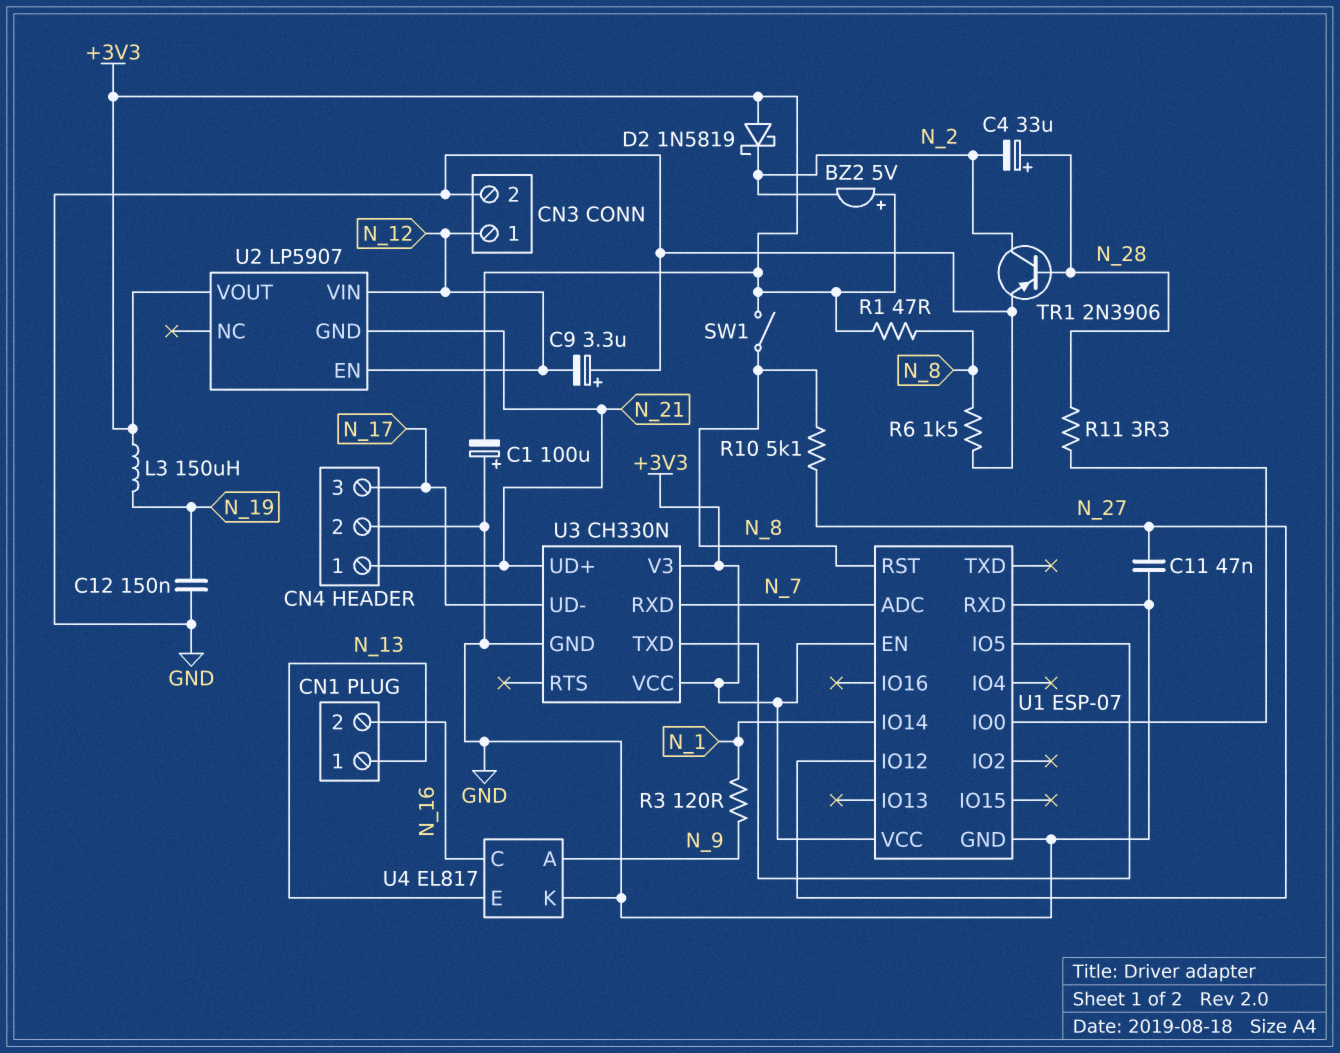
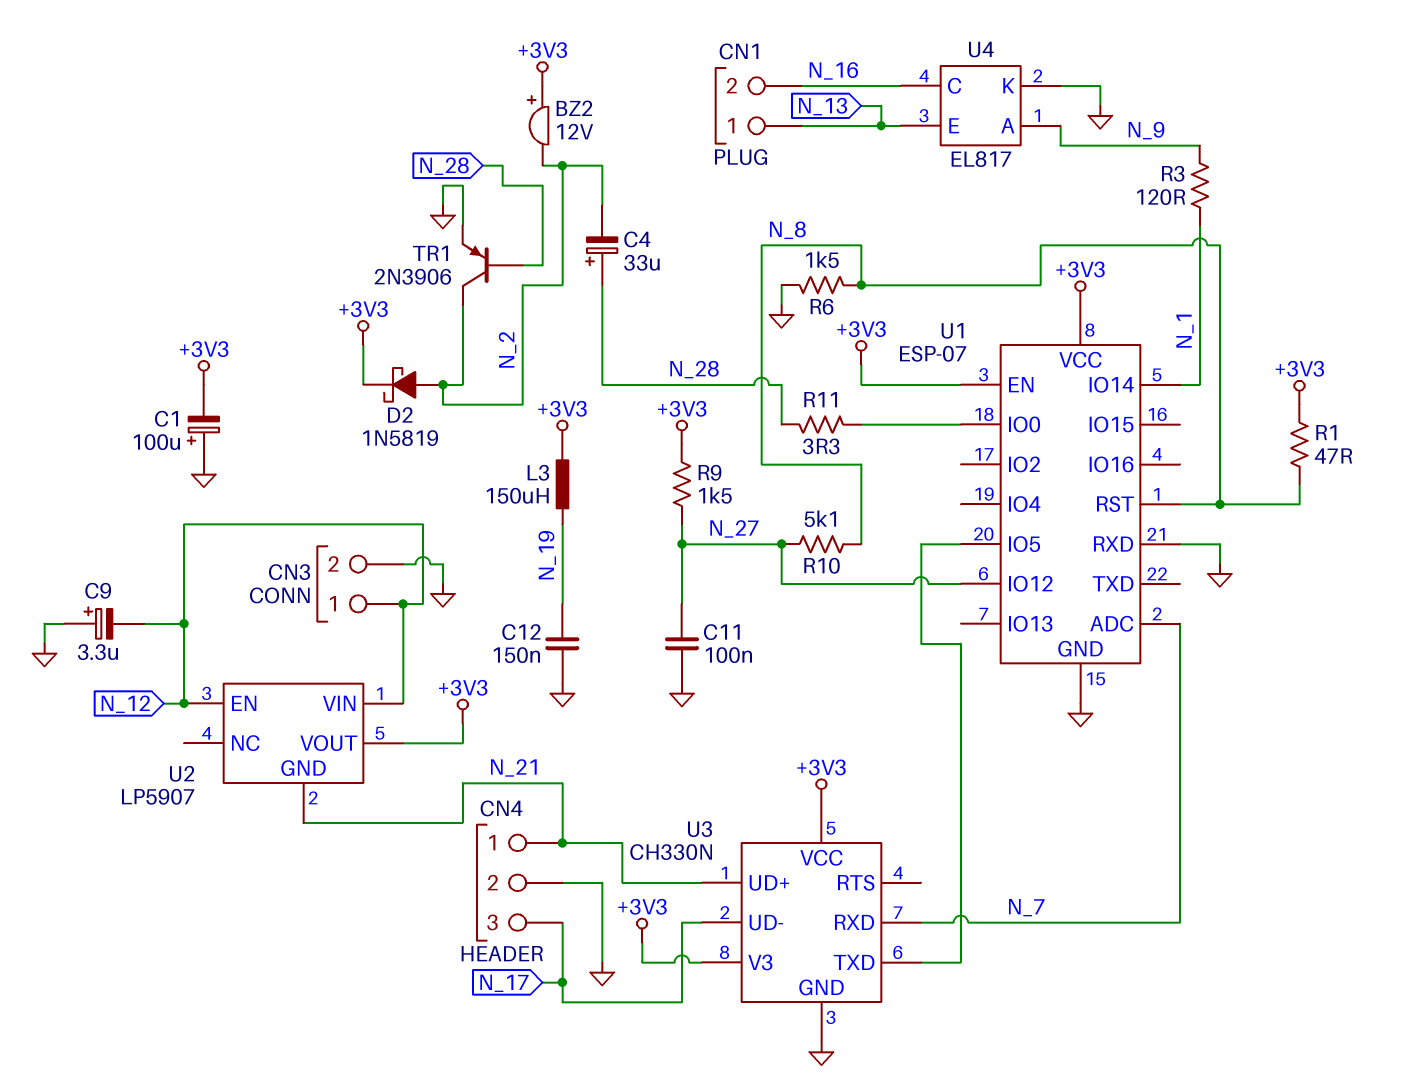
BZ2: buzzer 5V (plus +3V3, minus N_2) -> buzzer 12V (plus +3V3, minus N_2)
C11: 47nF (GND, N_27) -> 100nF (GND, N_27)
D2: schottky 1N5819 (A +3V3, K N_2) -> schottky 1N5819 (A N_2, K +3V3)
R9: none -> 1.5k (+3V3, N_27)
SW1: switch (+3V3, N_8) -> none

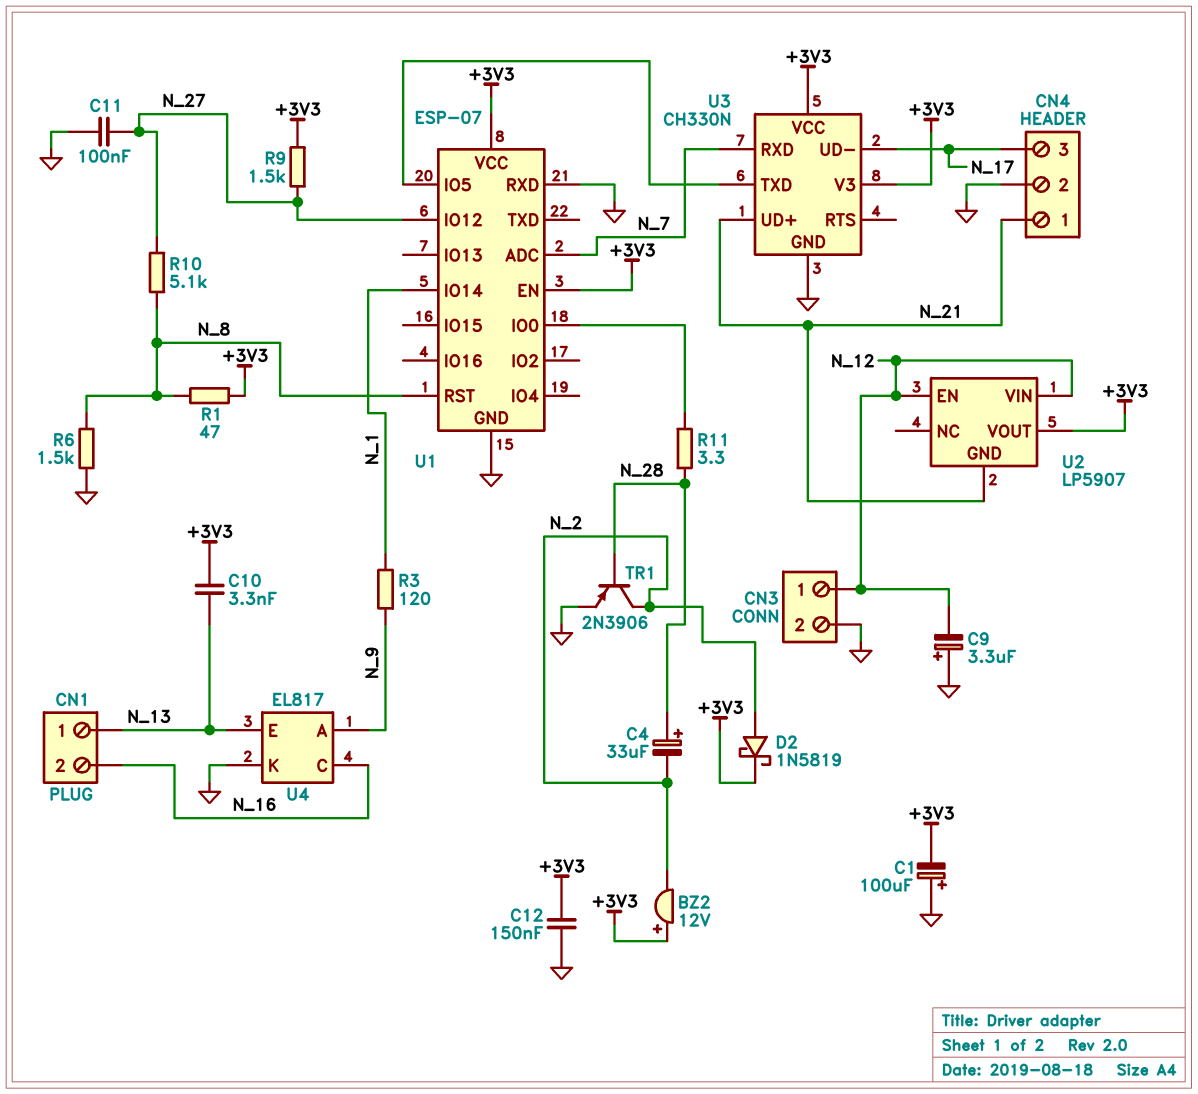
C10: none -> 3.3nF (+3V3, N_13)
C12: 150nF (GND, N_19) -> 150nF (+3V3, GND)
L3: 150uH (+3V3, N_19) -> none

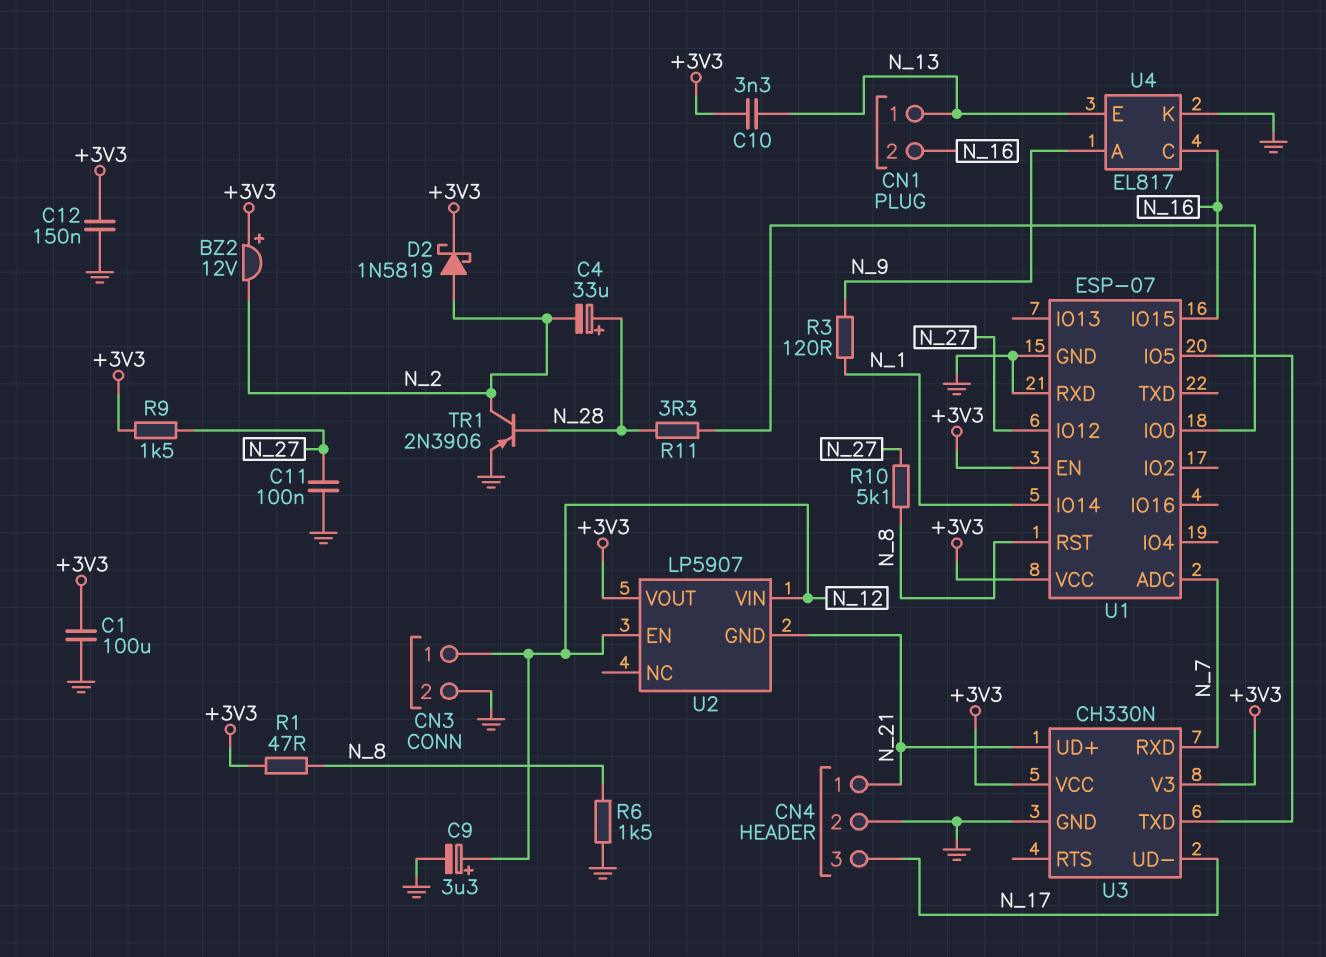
C1: 100uF (plus GND, minus +3V3) -> 100uF (+3V3, GND)
C9: 3.3uF (plus GND, minus N_12) -> 3.3uF (plus N_12, minus GND)
U1 pin IO15: none -> N_16

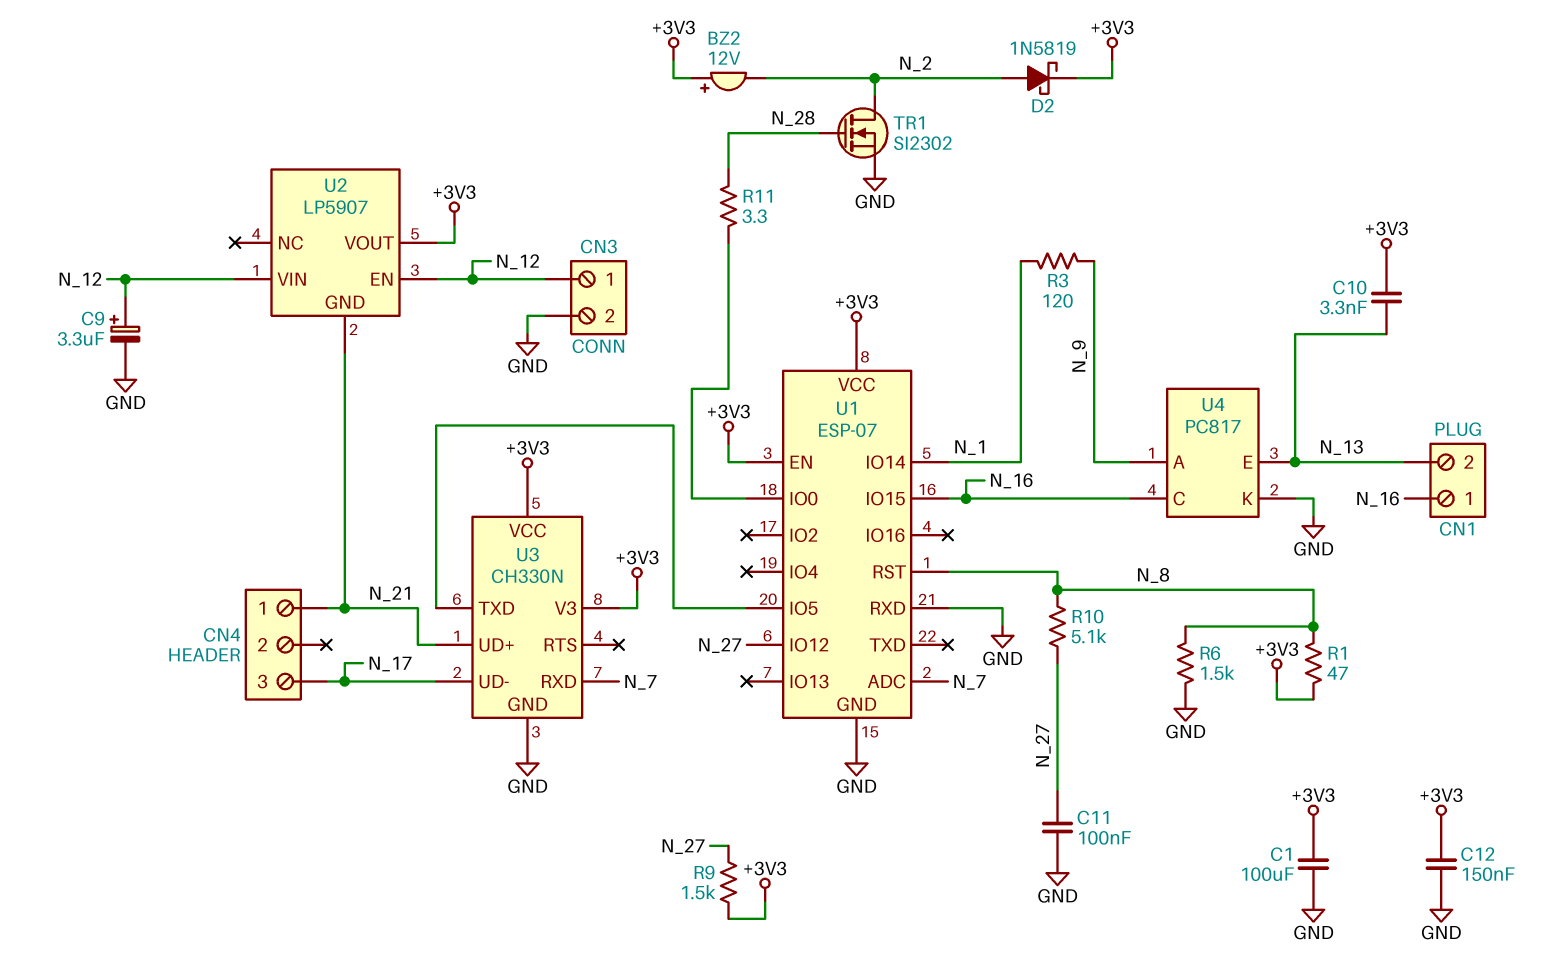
C4: 33uF (plus N_28, minus N_2) -> none
CN1 pin 1: N_13 -> N_16
CN1 pin 2: N_16 -> N_13
CN4 pin 2: GND -> none
TR1: PNP 2N3906 (B N_28, C N_2, E GND) -> NMOS SI2302 (G N_28, D N_2, S GND)
U4: EL817 -> PC817

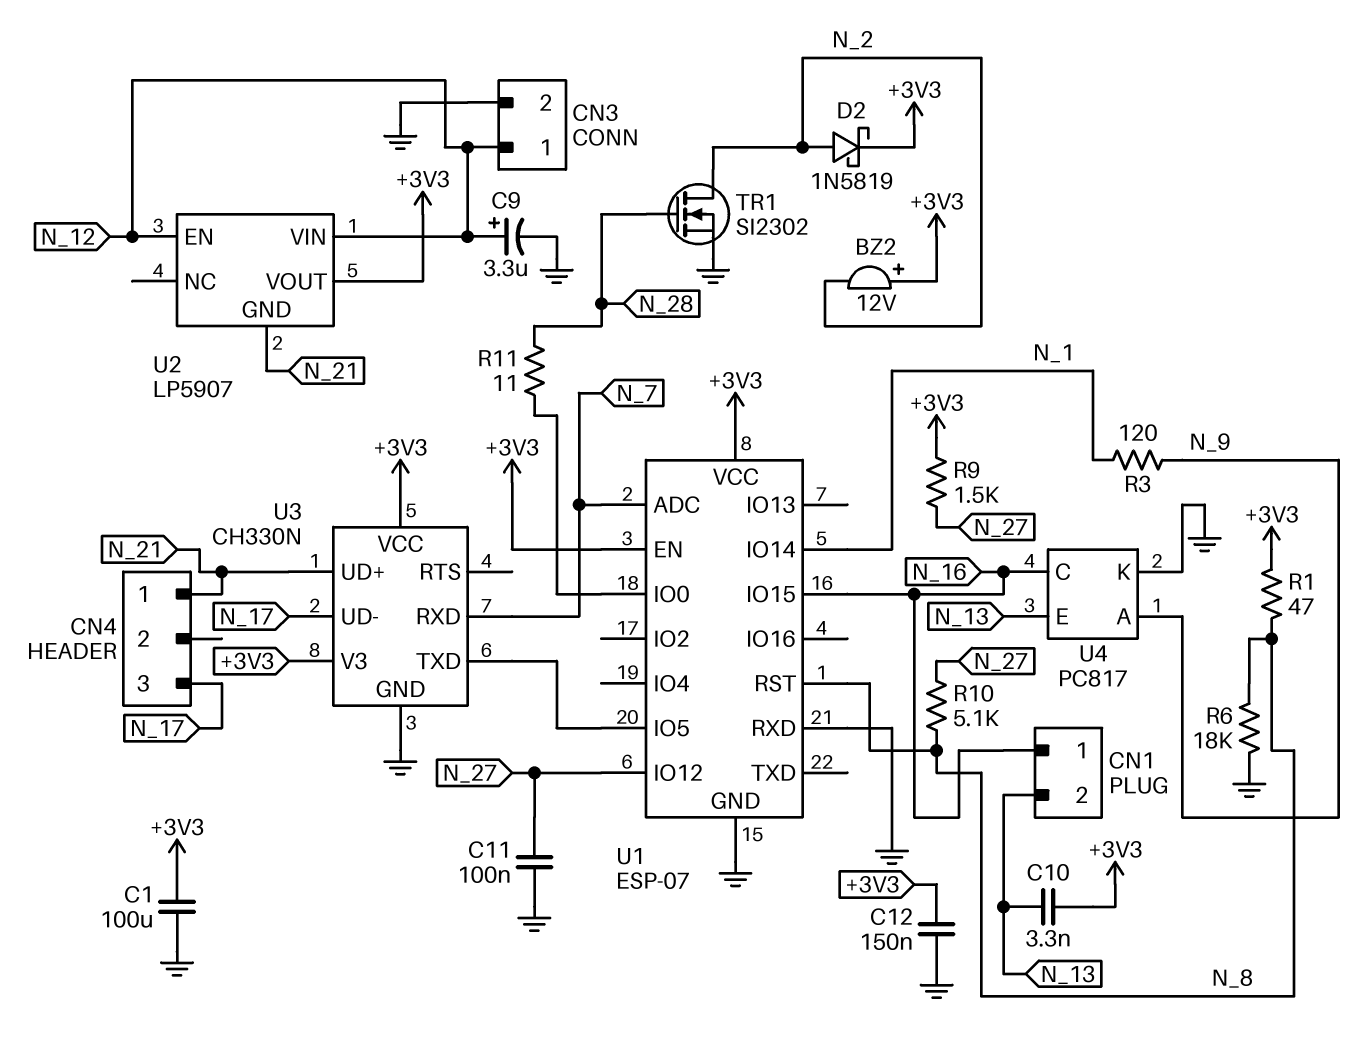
R6: 1.5k (GND, N_8) -> 18k (GND, N_8)
R11: 3.3 (N_28, U1/IO0) -> 11 (N_28, U1/IO0)

